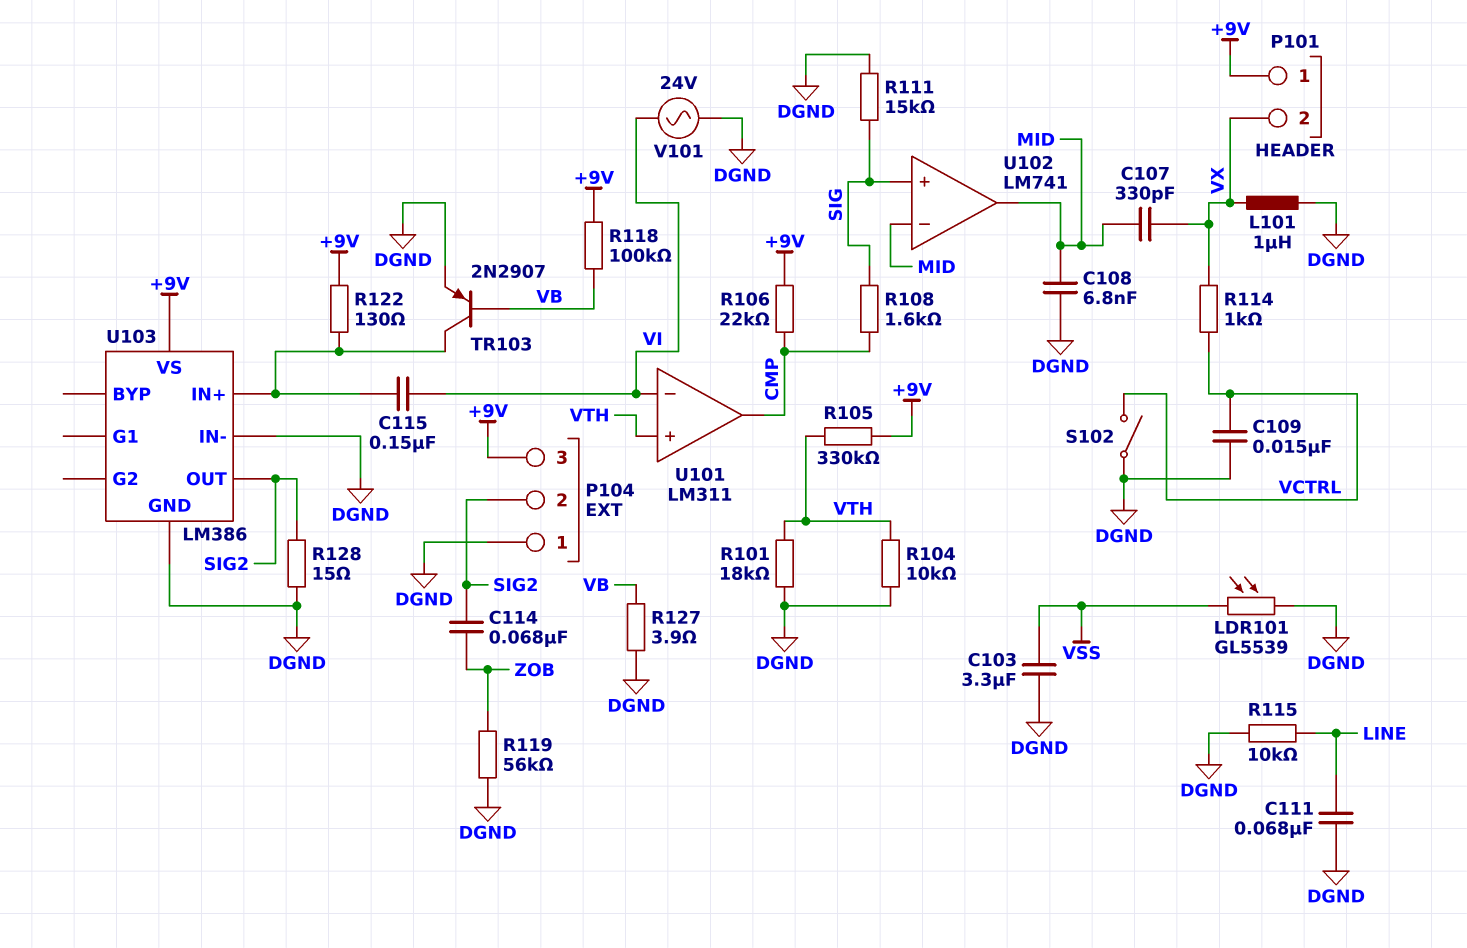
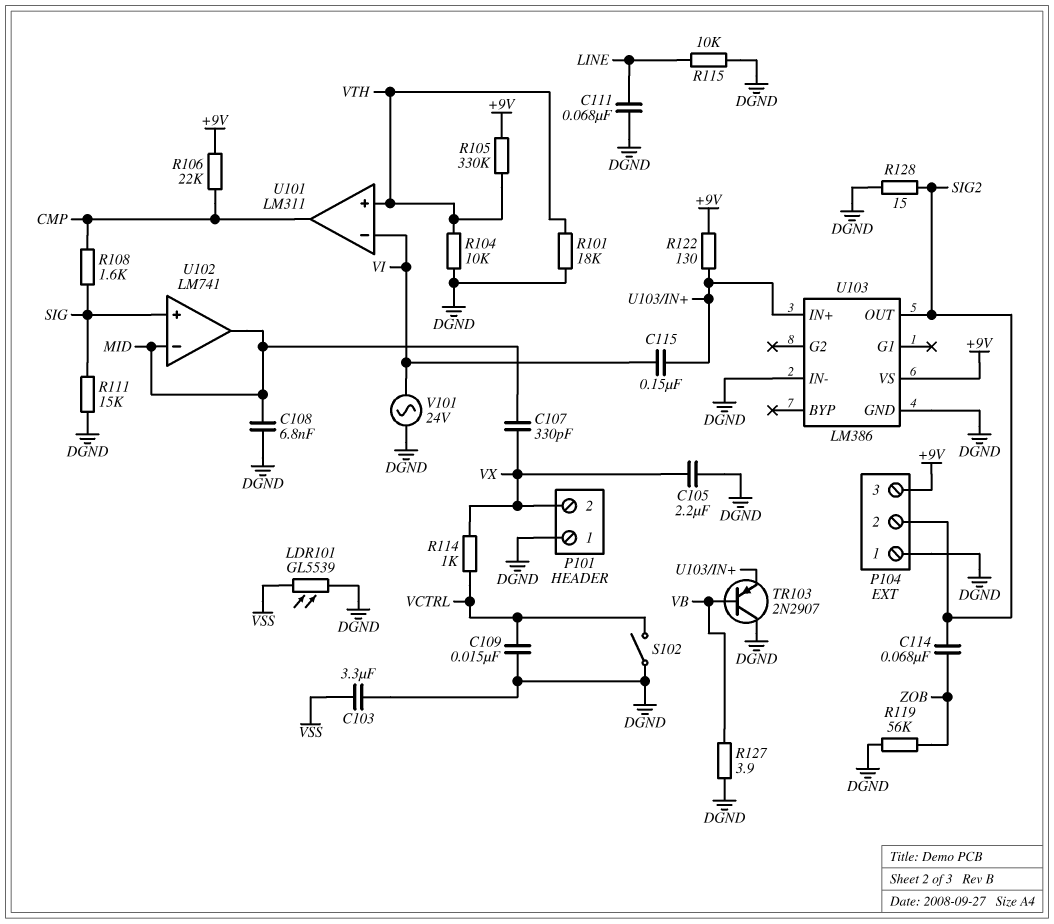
C105: none -> 2.2uF (DGND, VX)
L101: 1uH (DGND, VX) -> none
P101 pin 1: +9V -> DGND
R118: 100k (+9V, VB) -> none
TR103: PNP 2N2907 (B VB, C U103/IN+, E DGND) -> PNP 2N2907 (B VB, C DGND, E U103/IN+)

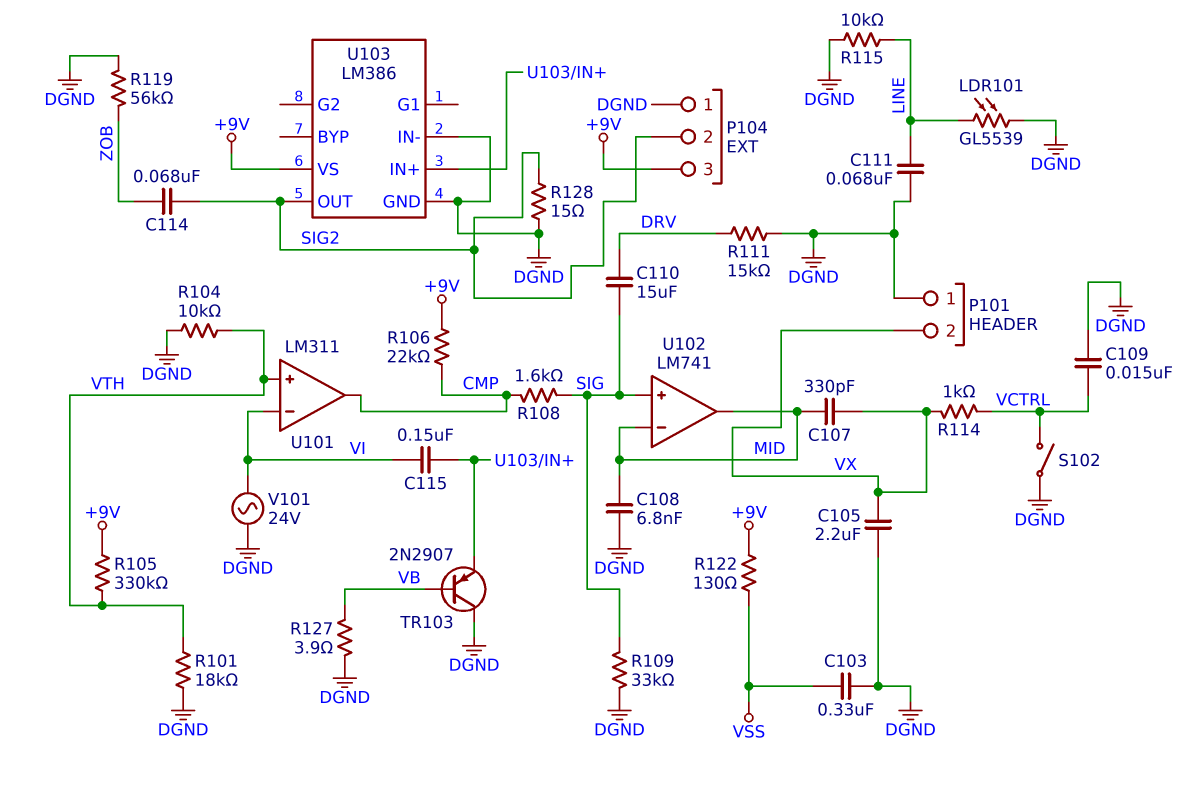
C103: 3.3uF (DGND, VSS) -> 330nF (DGND, VSS)
C110: none -> 15uF (DRV, SIG)
LDR101: GL5539 (DGND, VSS) -> GL5539 (DGND, LINE)
R109: none -> 33k (DGND, SIG)
R111: 15k (DGND, SIG) -> 15k (DGND, DRV)
R122: 130 (+9V, U103/IN+) -> 130 (+9V, VSS)

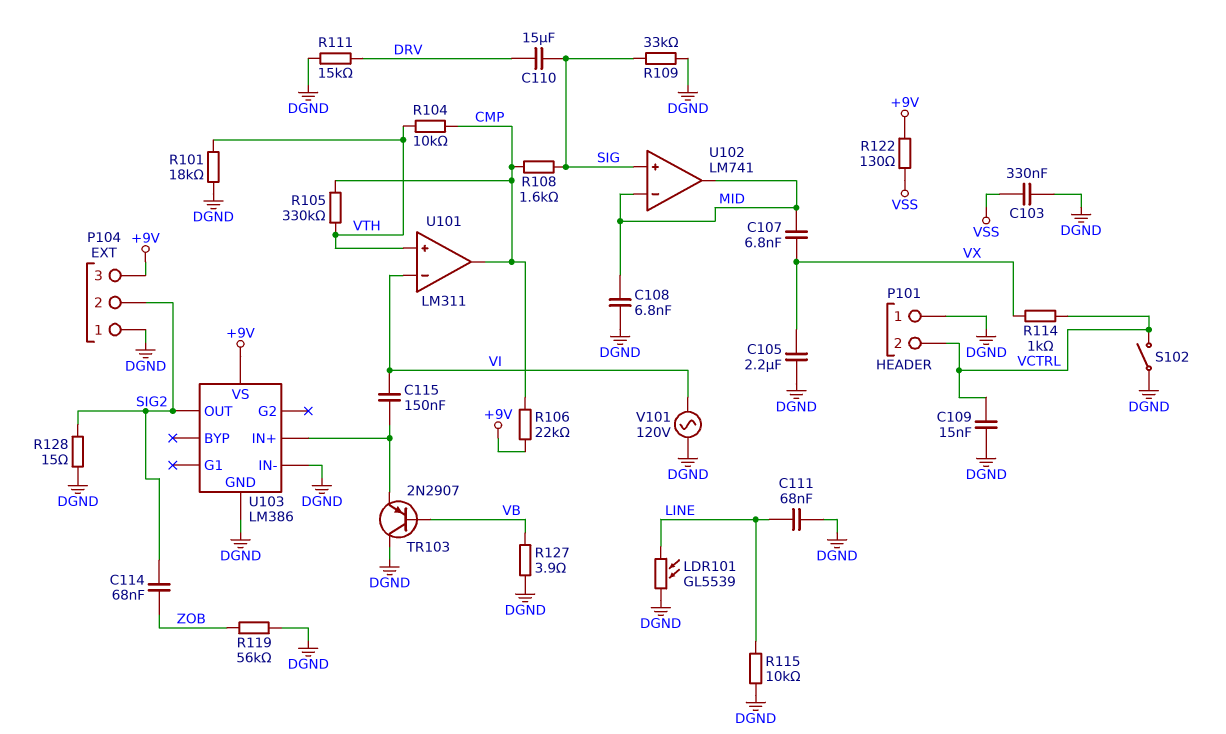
C107: 330pF (MID, VX) -> 6.8nF (MID, VX)
P101 pin 2: VX -> VCTRL
R104: 10k (DGND, VTH) -> 10k (CMP, VTH)
R105: 330k (+9V, VTH) -> 330k (CMP, VTH)
V101: AC 24V (DGND, VI) -> AC 120V (DGND, VI)

